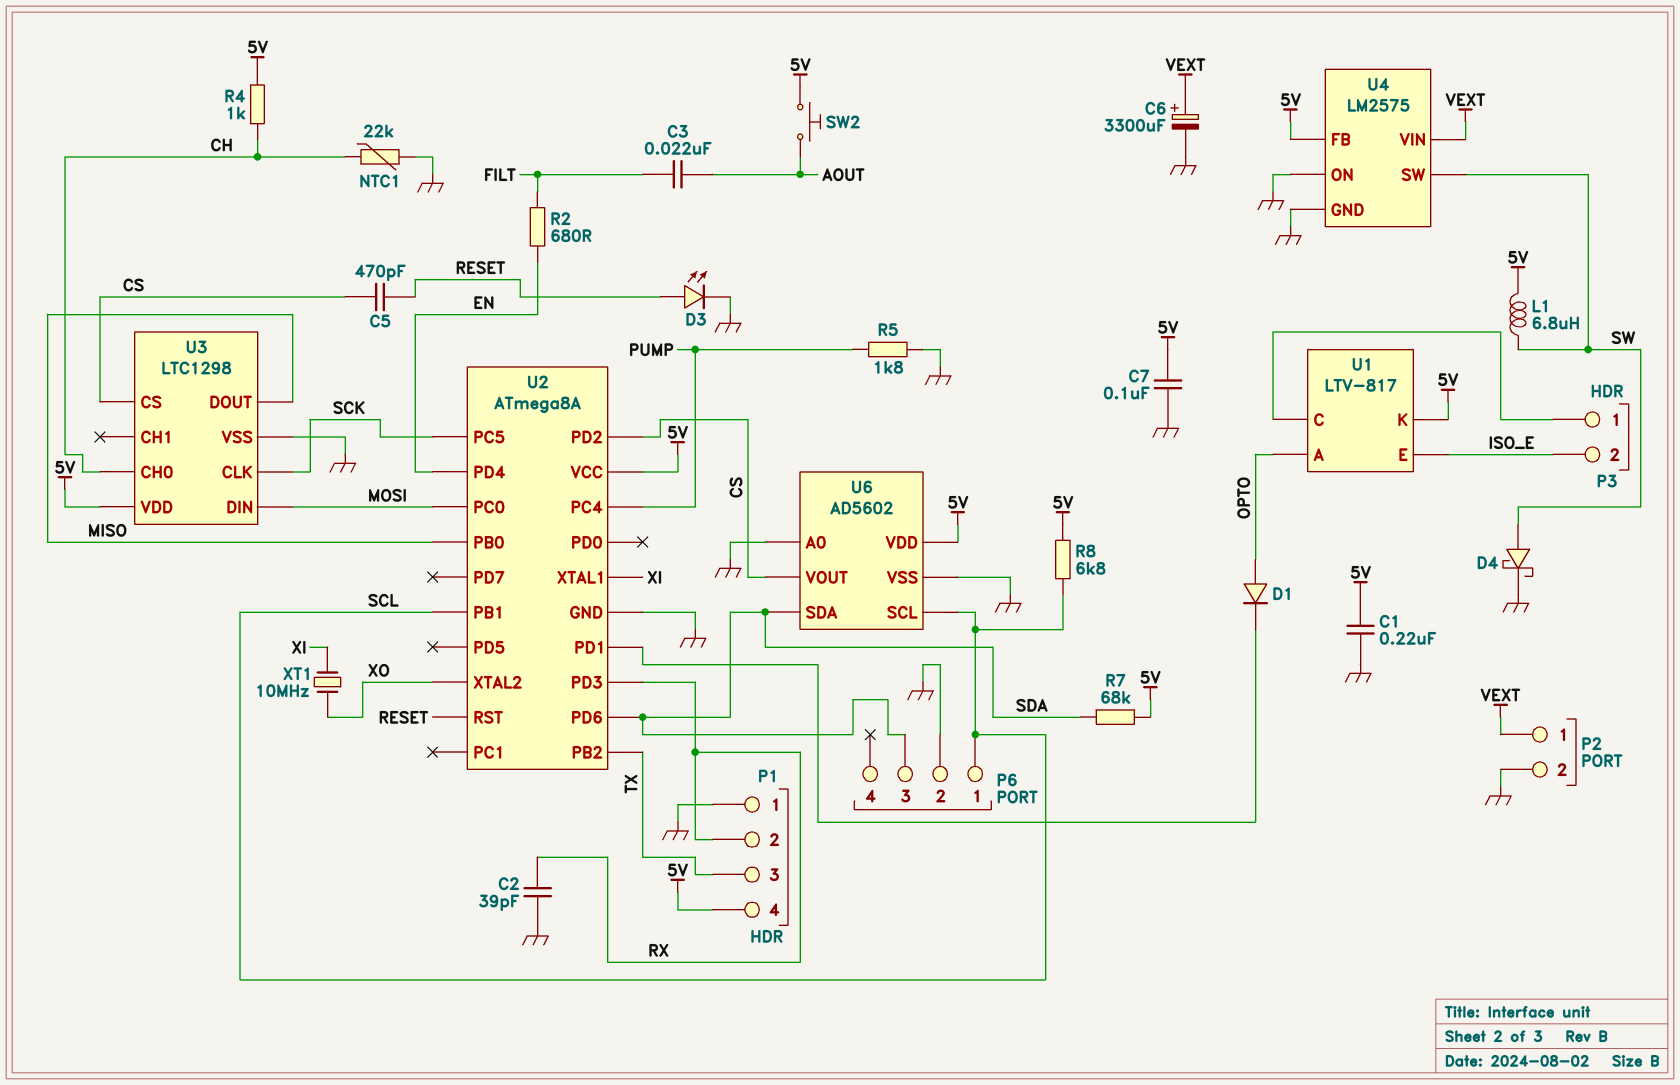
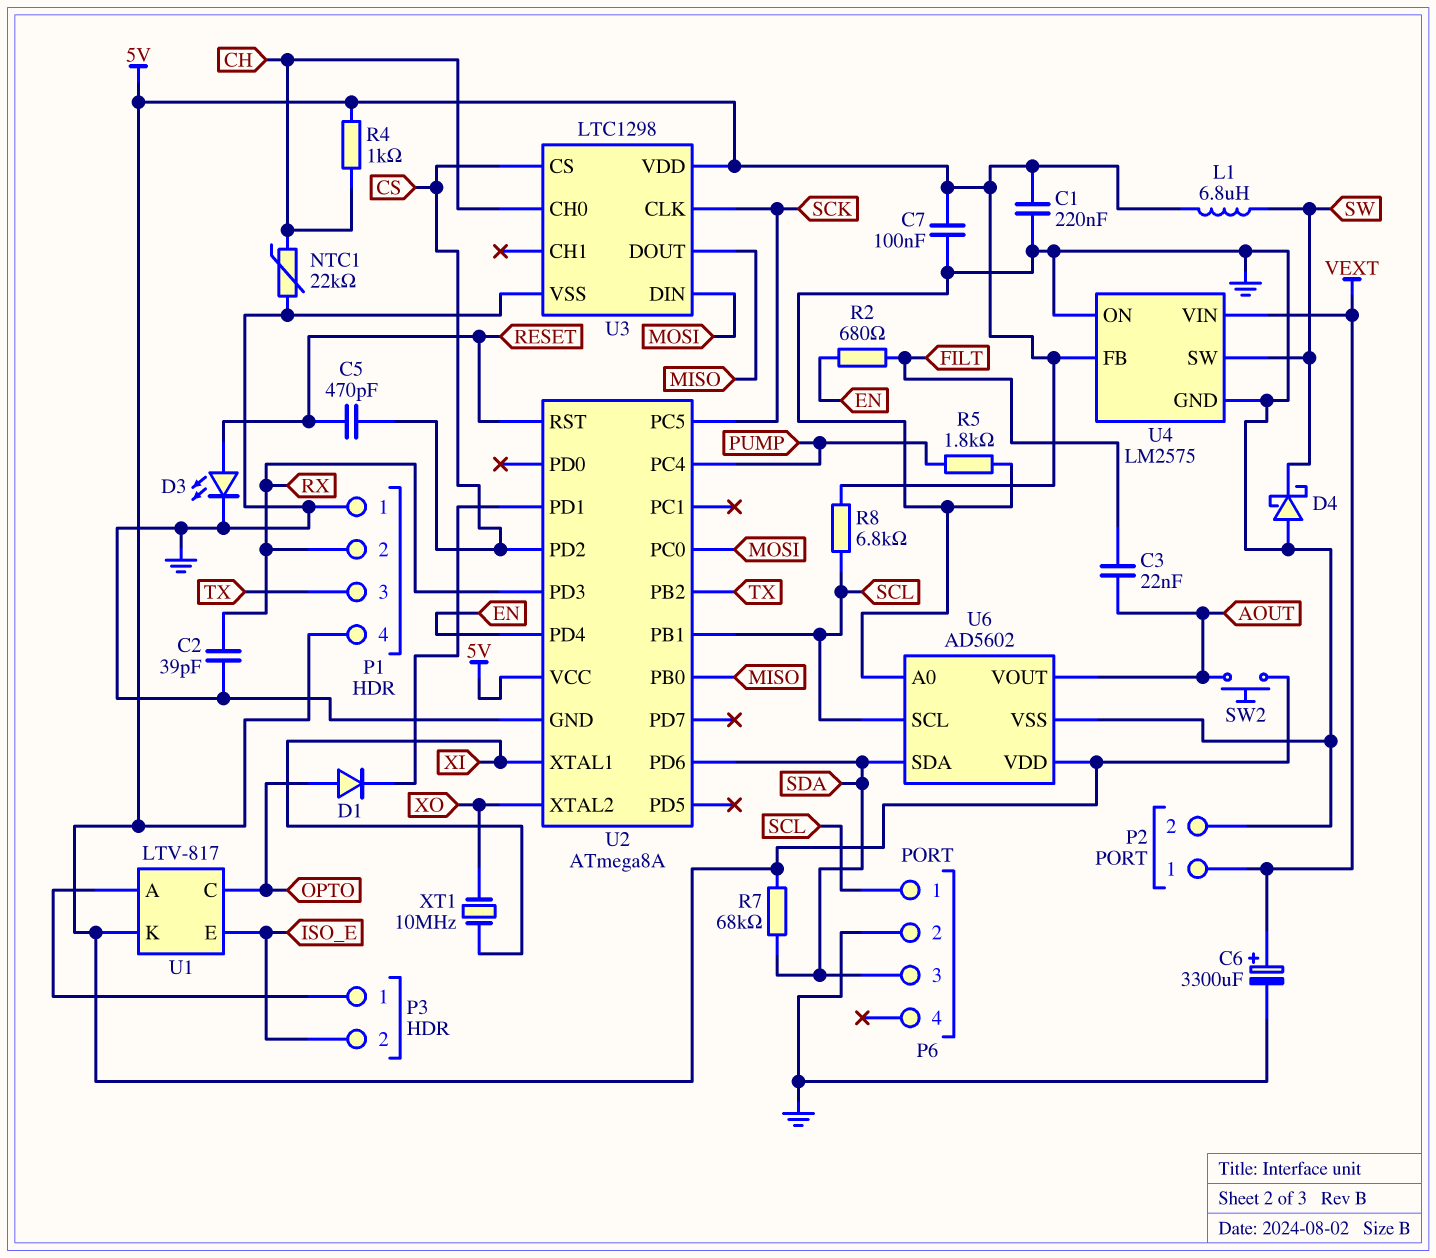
D4: schottky (A SW, K GND) -> schottky (A GND, K SW)
U1 pin A: OPTO -> P3/1
U1 pin C: P3/1 -> OPTO
U6 pin VOUT: CS -> AOUT

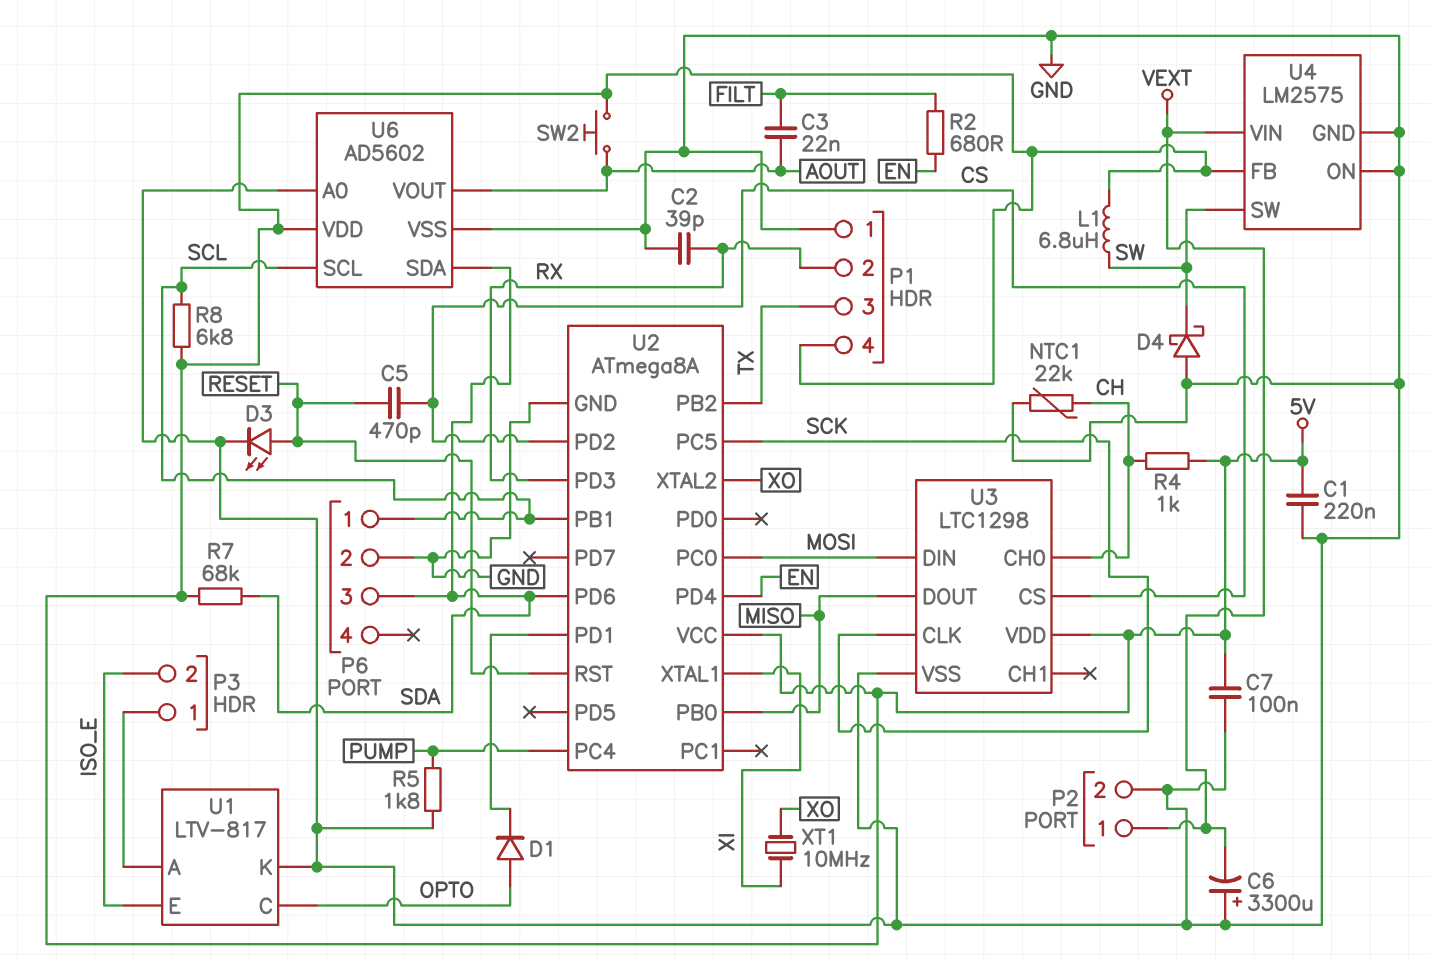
C6: 3300uF (plus VEXT, minus GND) -> 3300uF (plus GND, minus VEXT)
U1 pin K: 5V -> GND

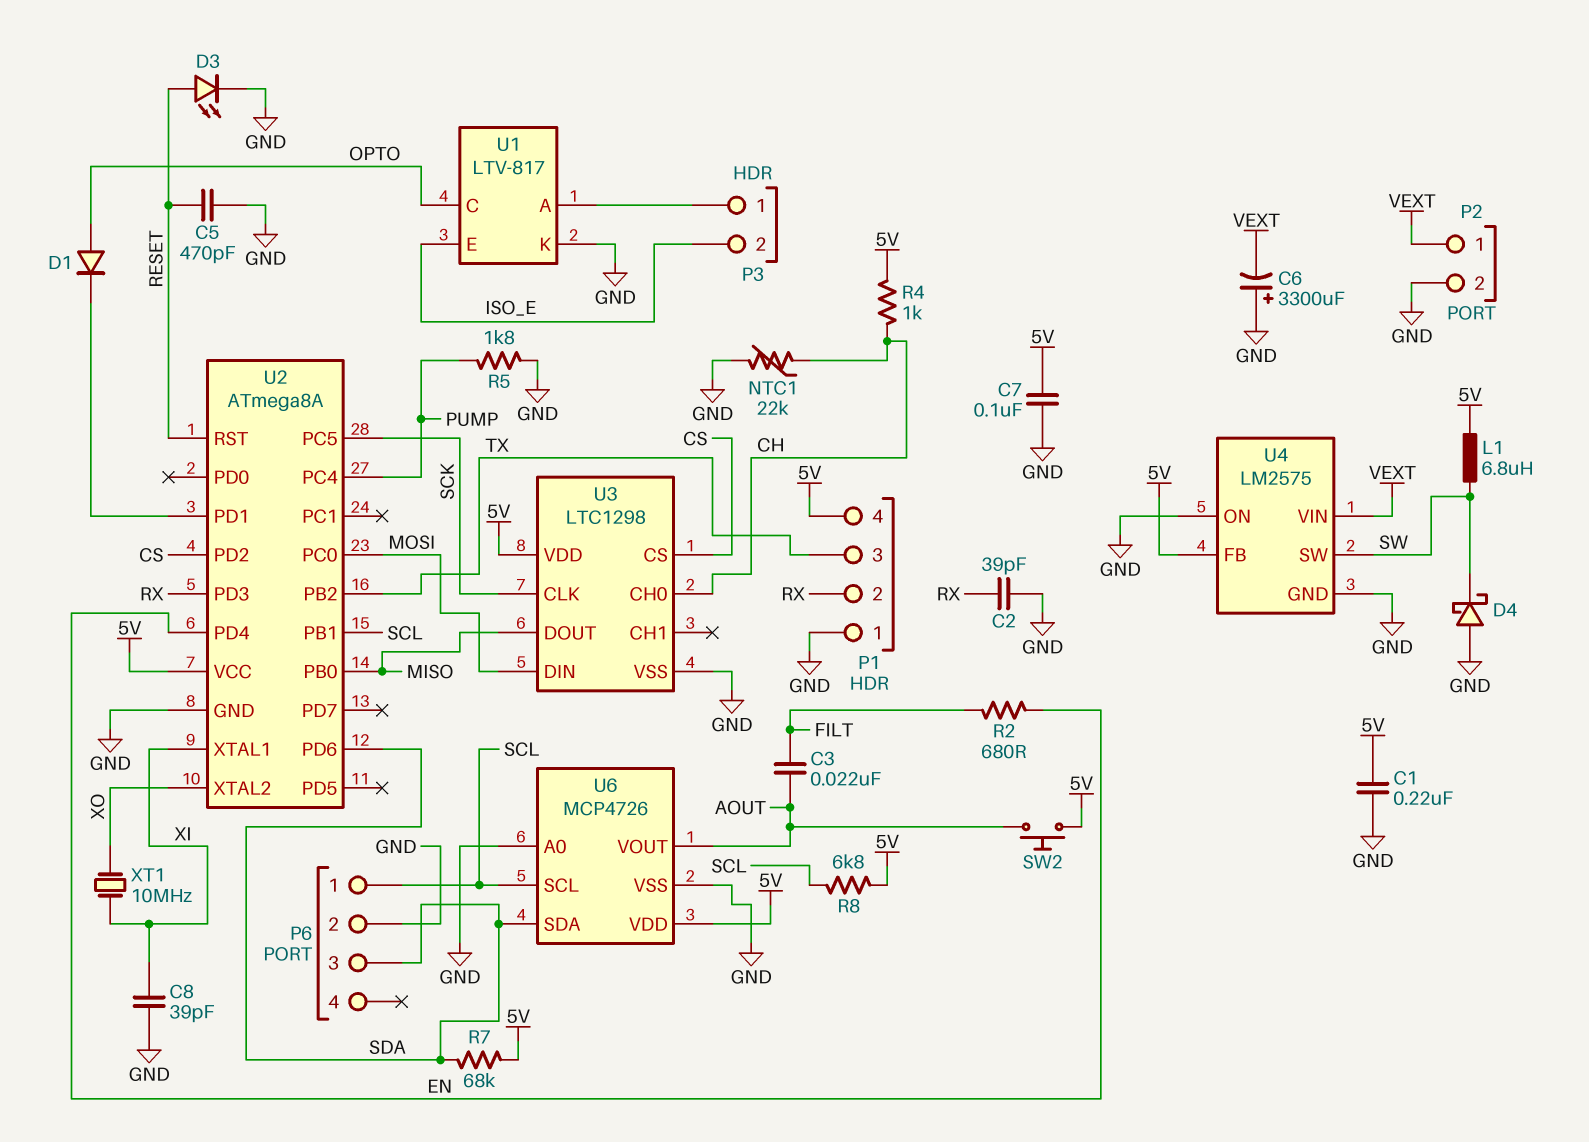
C5: 470pF (CS, RESET) -> 470pF (GND, RESET)
C8: none -> 39pF (GND, XI)
U6: AD5602 -> MCP4726

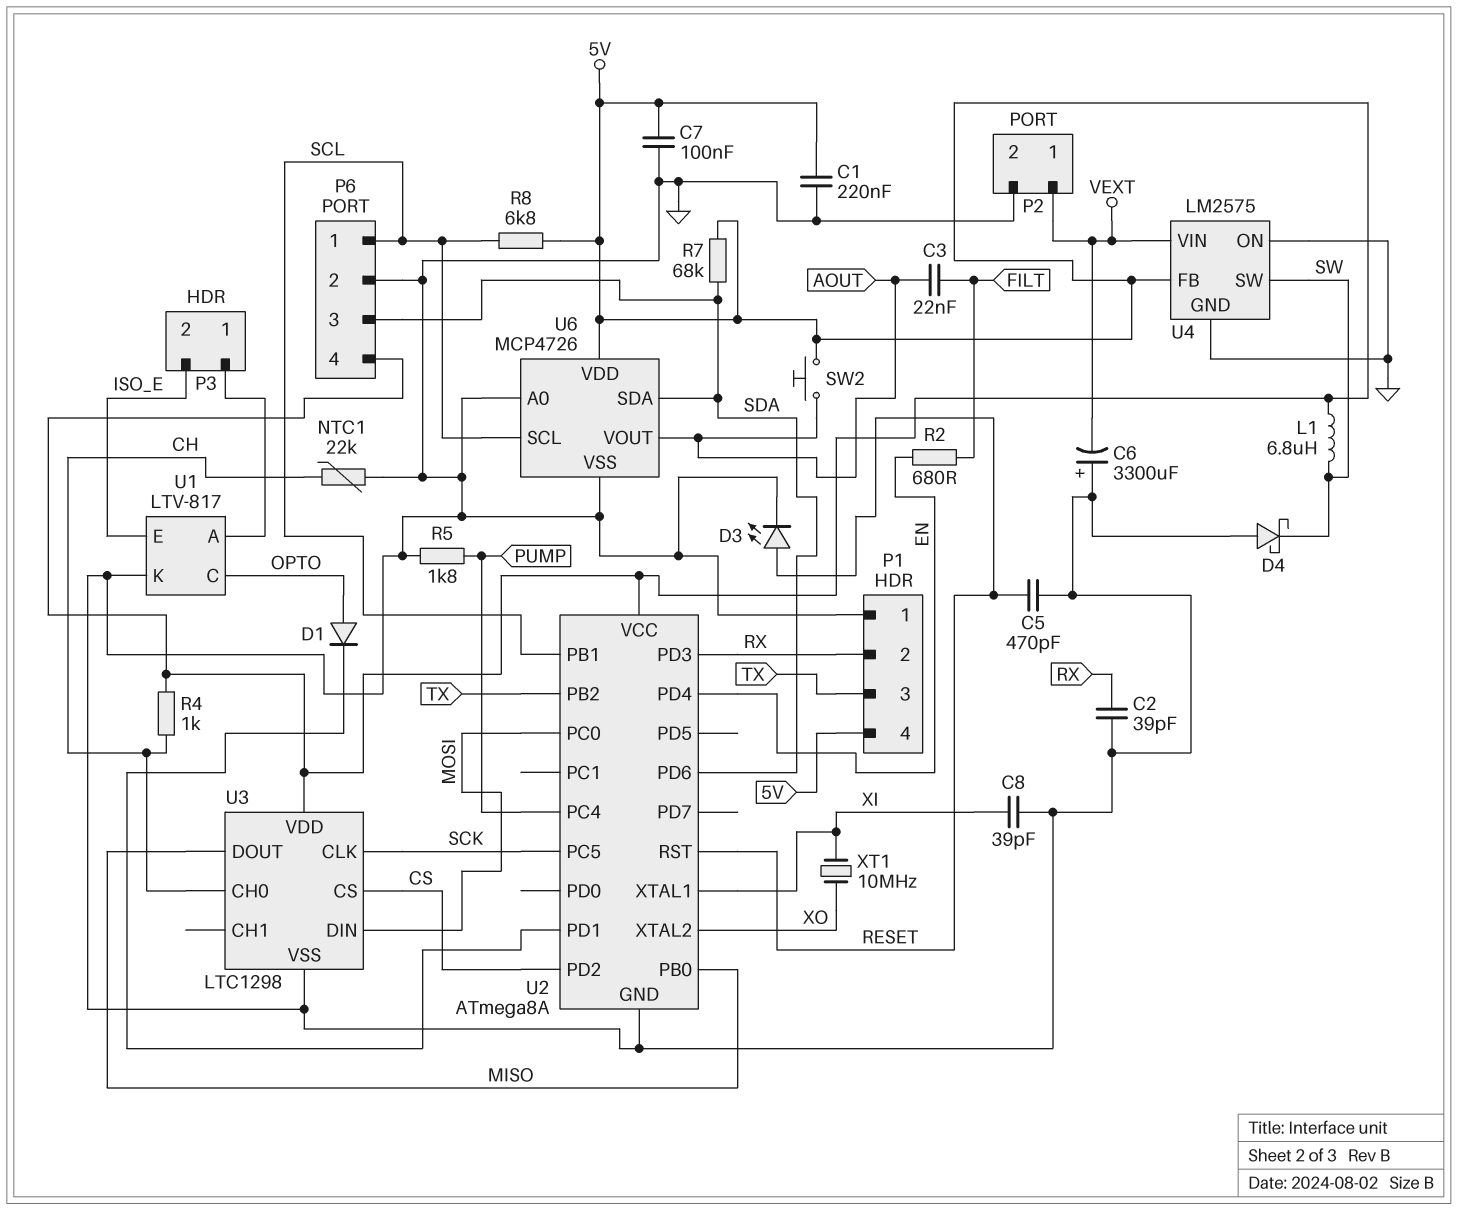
P6 pin 4: none -> 5V

